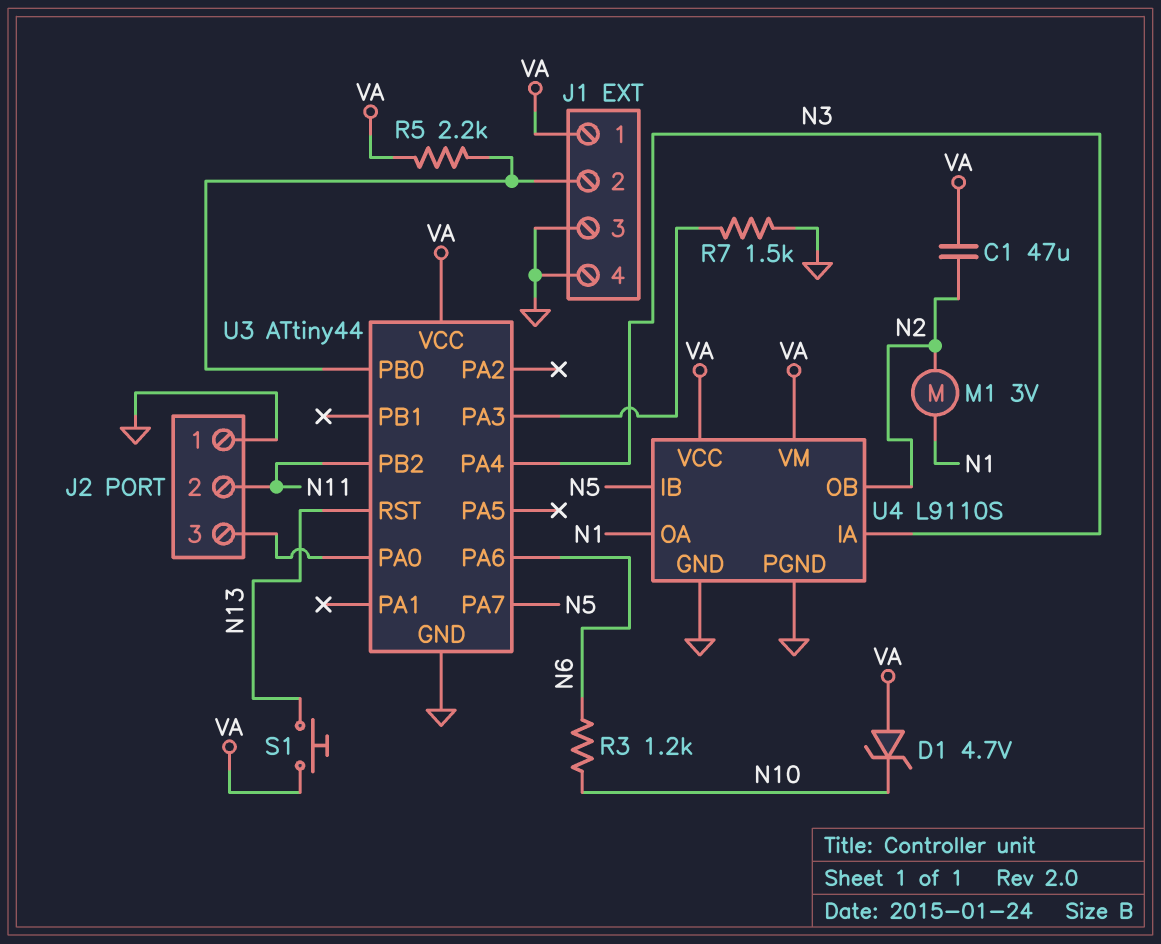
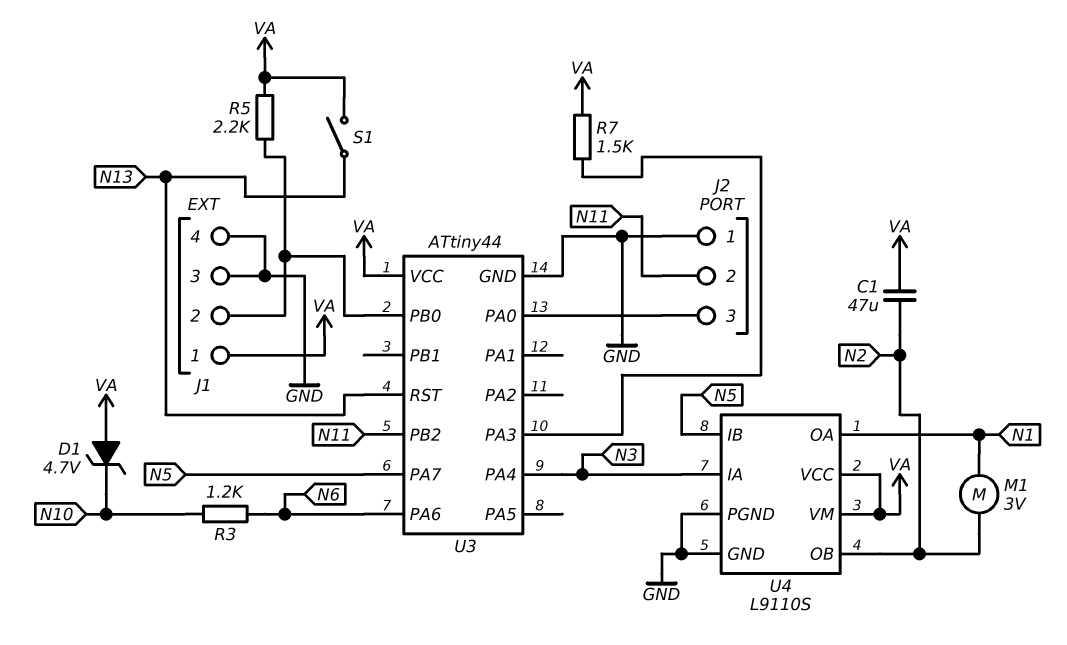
R7: 1.5k (GND, U3/PA3) -> 1.5k (U3/PA3, VA)
S1: button (N13, VA) -> switch (N13, VA)

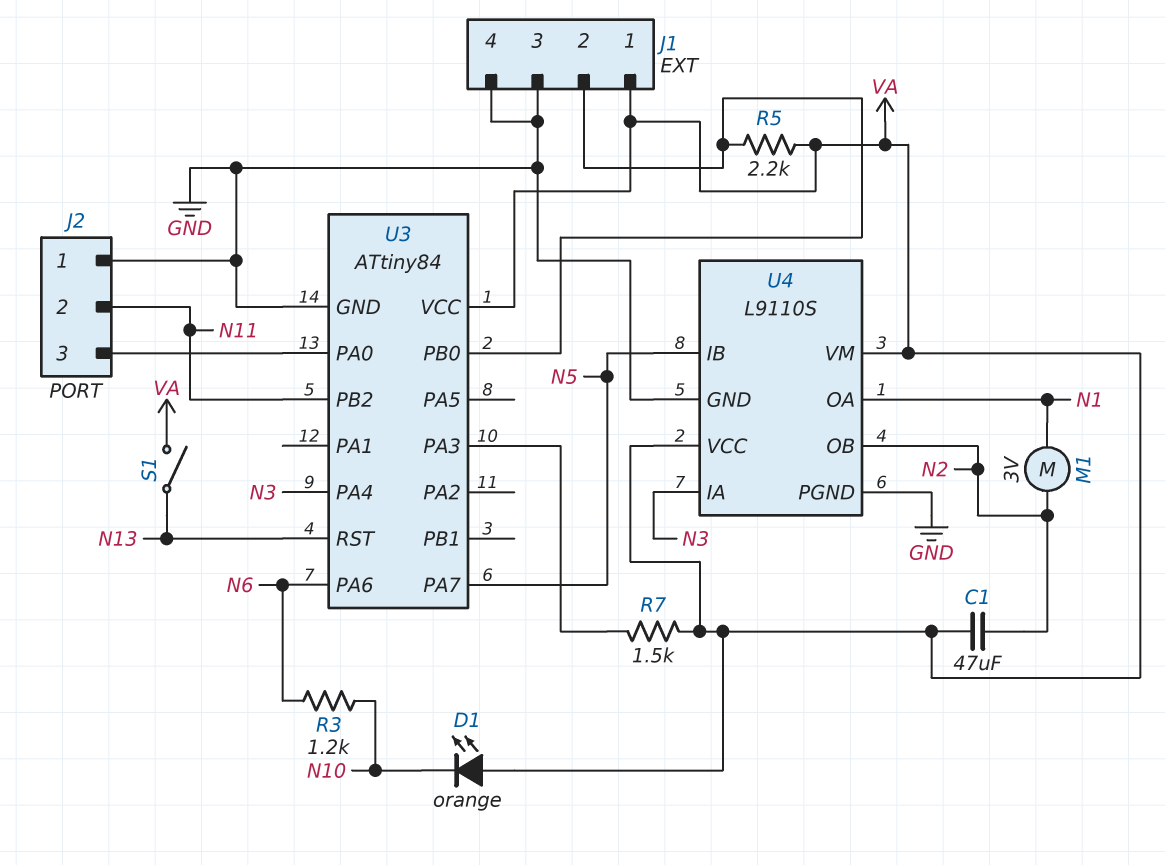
D1: zener 4.7V (A VA, K N10) -> LED orange (A VA, K N10)
U3: ATtiny44 -> ATtiny84

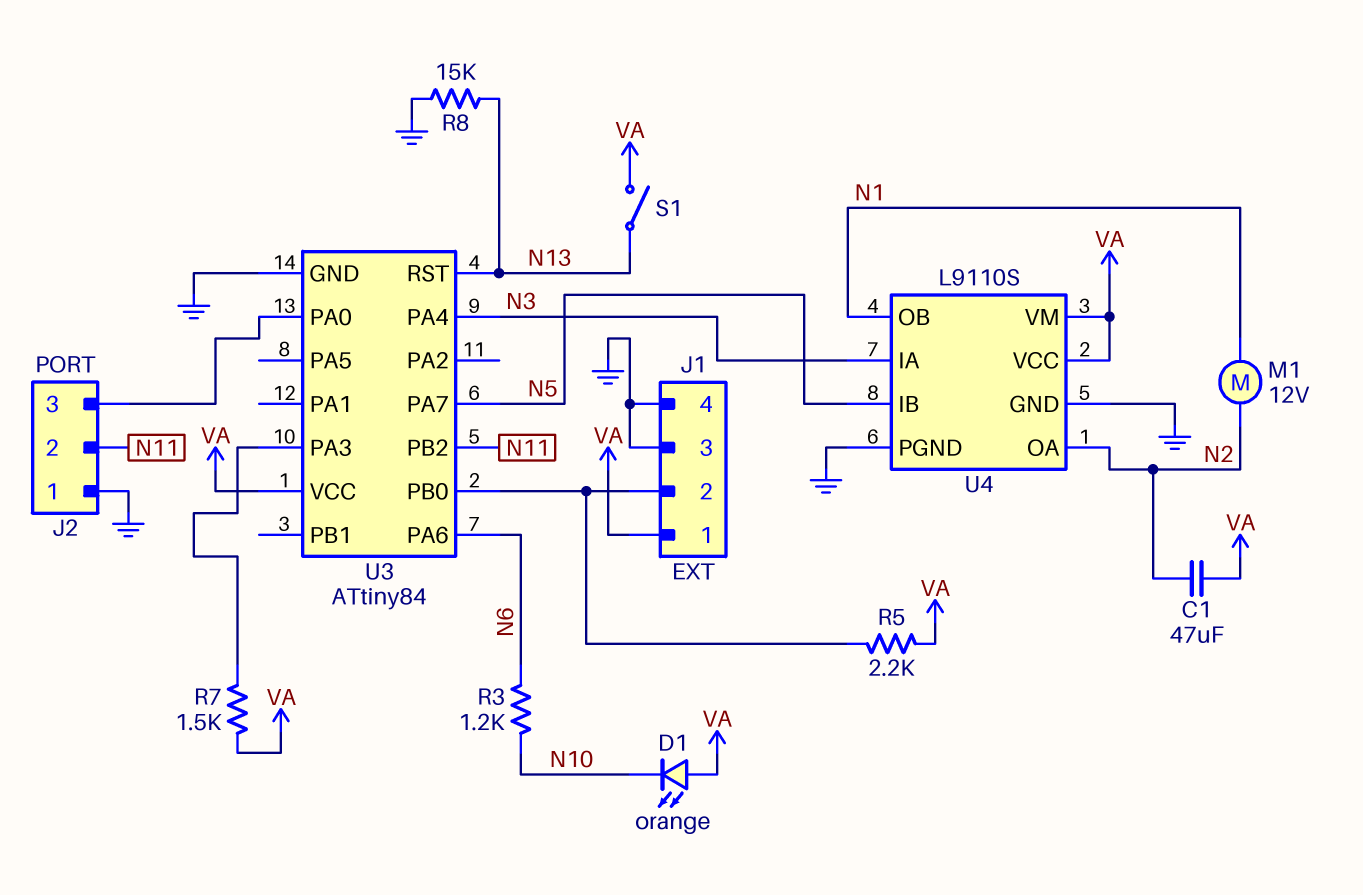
M1: motor 3V (N1, N2) -> motor 12V (N1, N2)
R8: none -> 15k (GND, N13)
U4 pin OA: N1 -> N2
U4 pin OB: N2 -> N1

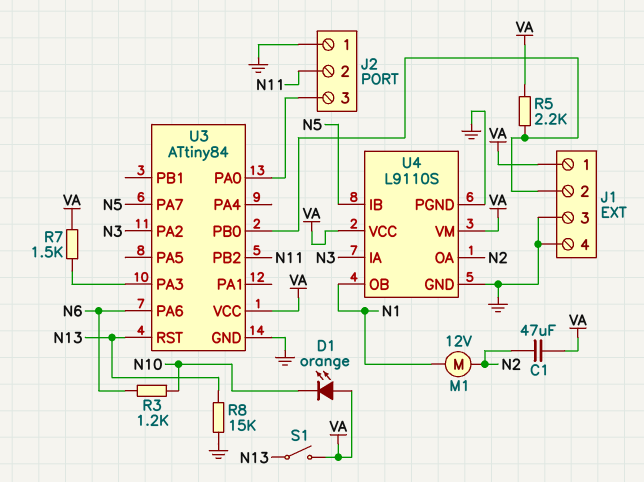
U3 pin PA2: none -> N3
U3 pin PA4: N3 -> none

